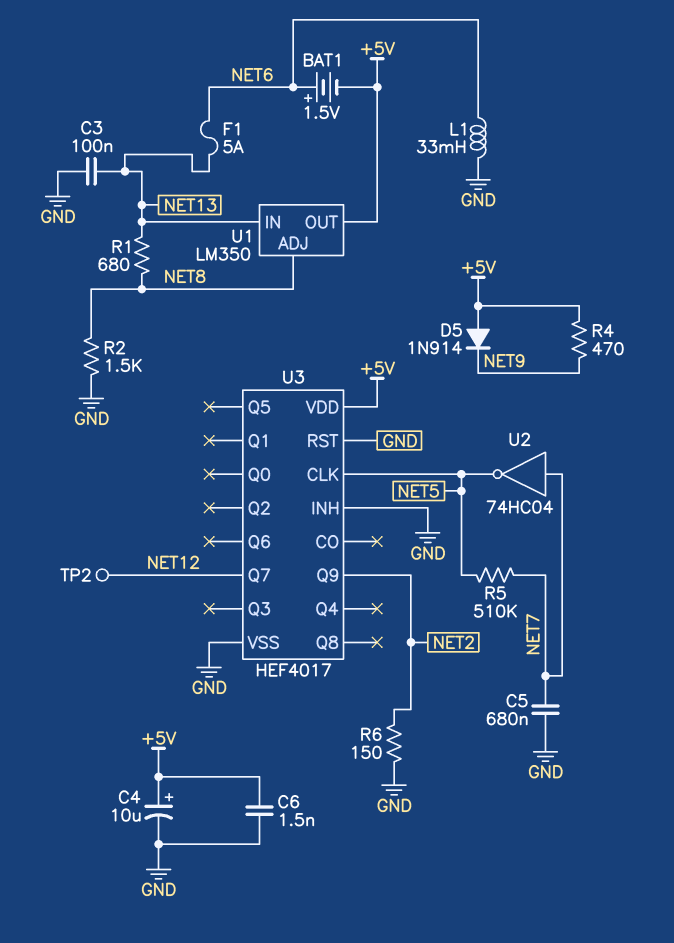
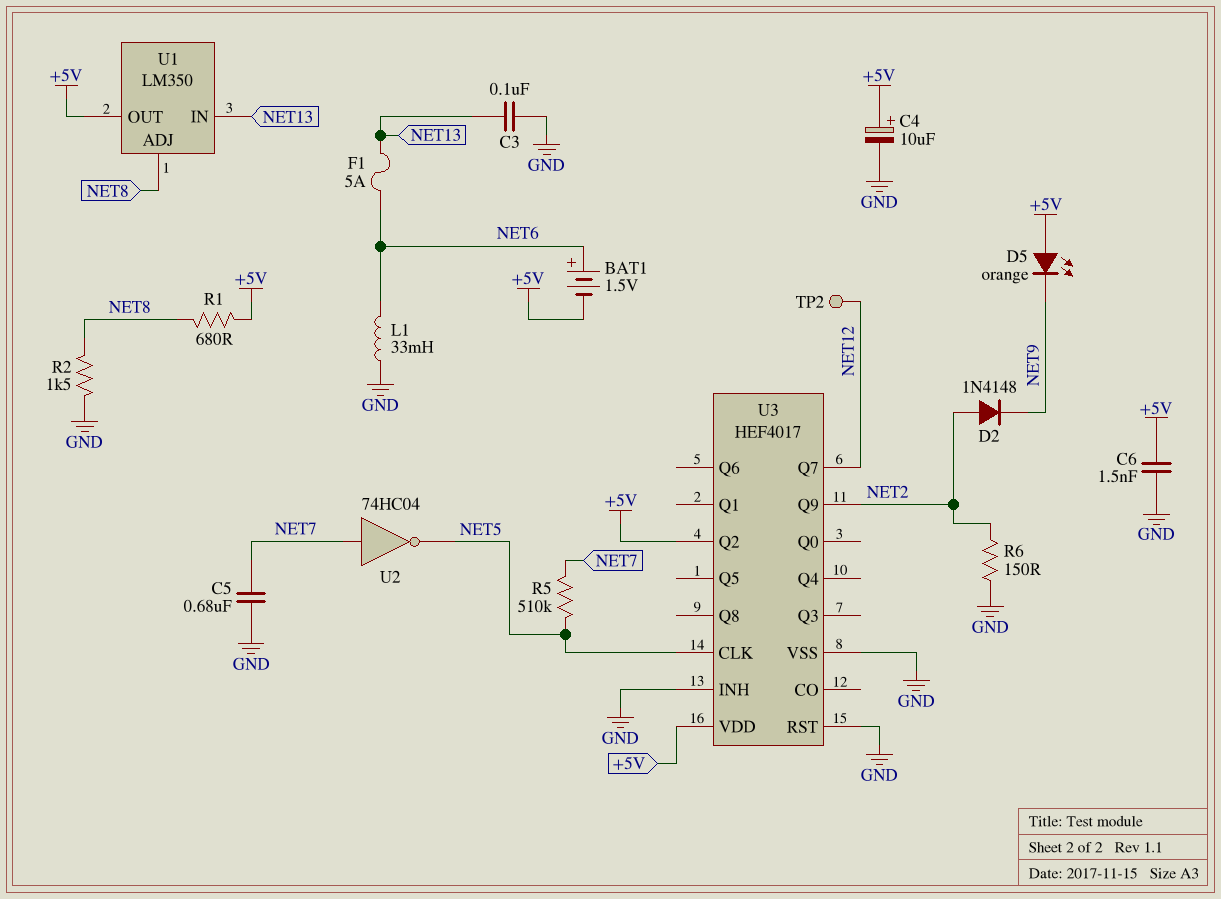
D2: none -> diode 1N4148 (A NET2, K NET9)
D5: diode 1N914 (A +5V, K NET9) -> LED orange (A +5V, K NET9)
R1: 680 (NET8, NET13) -> 680 (+5V, NET8)
R4: 470 (+5V, NET9) -> none
U3 pin Q2: none -> +5V

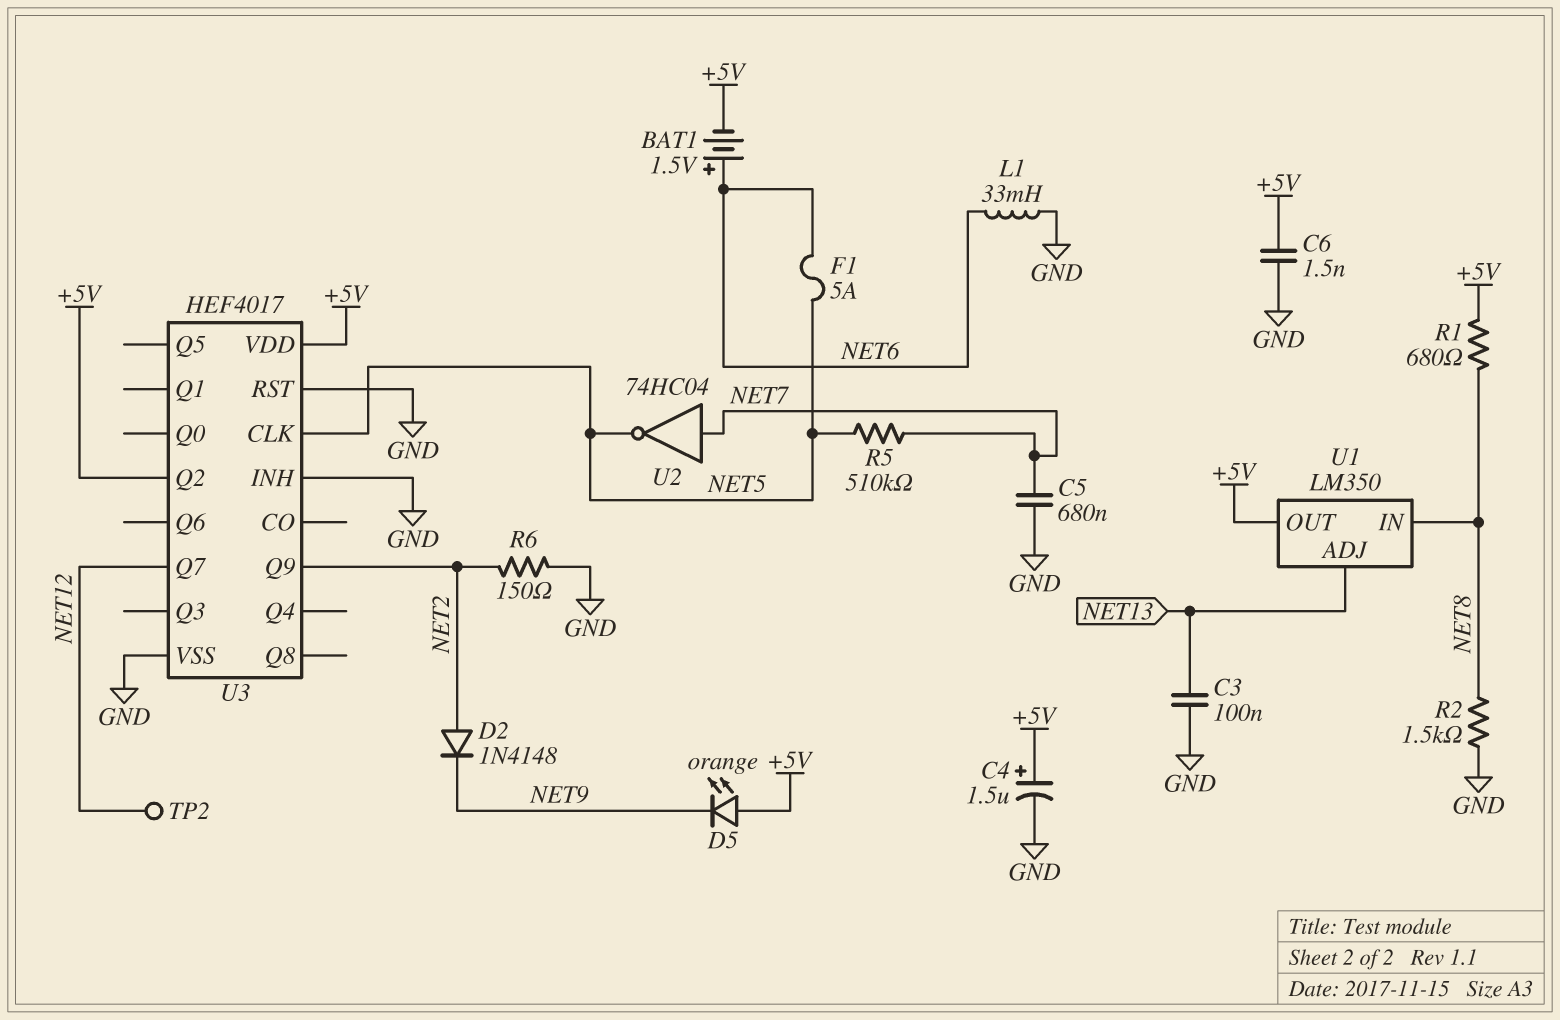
C4: 10uF (plus +5V, minus GND) -> 1.5uF (plus +5V, minus GND)
F1: 5A (NET6, NET13) -> 5A (NET5, NET6)
U1 pin ADJ: NET8 -> NET13
U1 pin IN: NET13 -> NET8

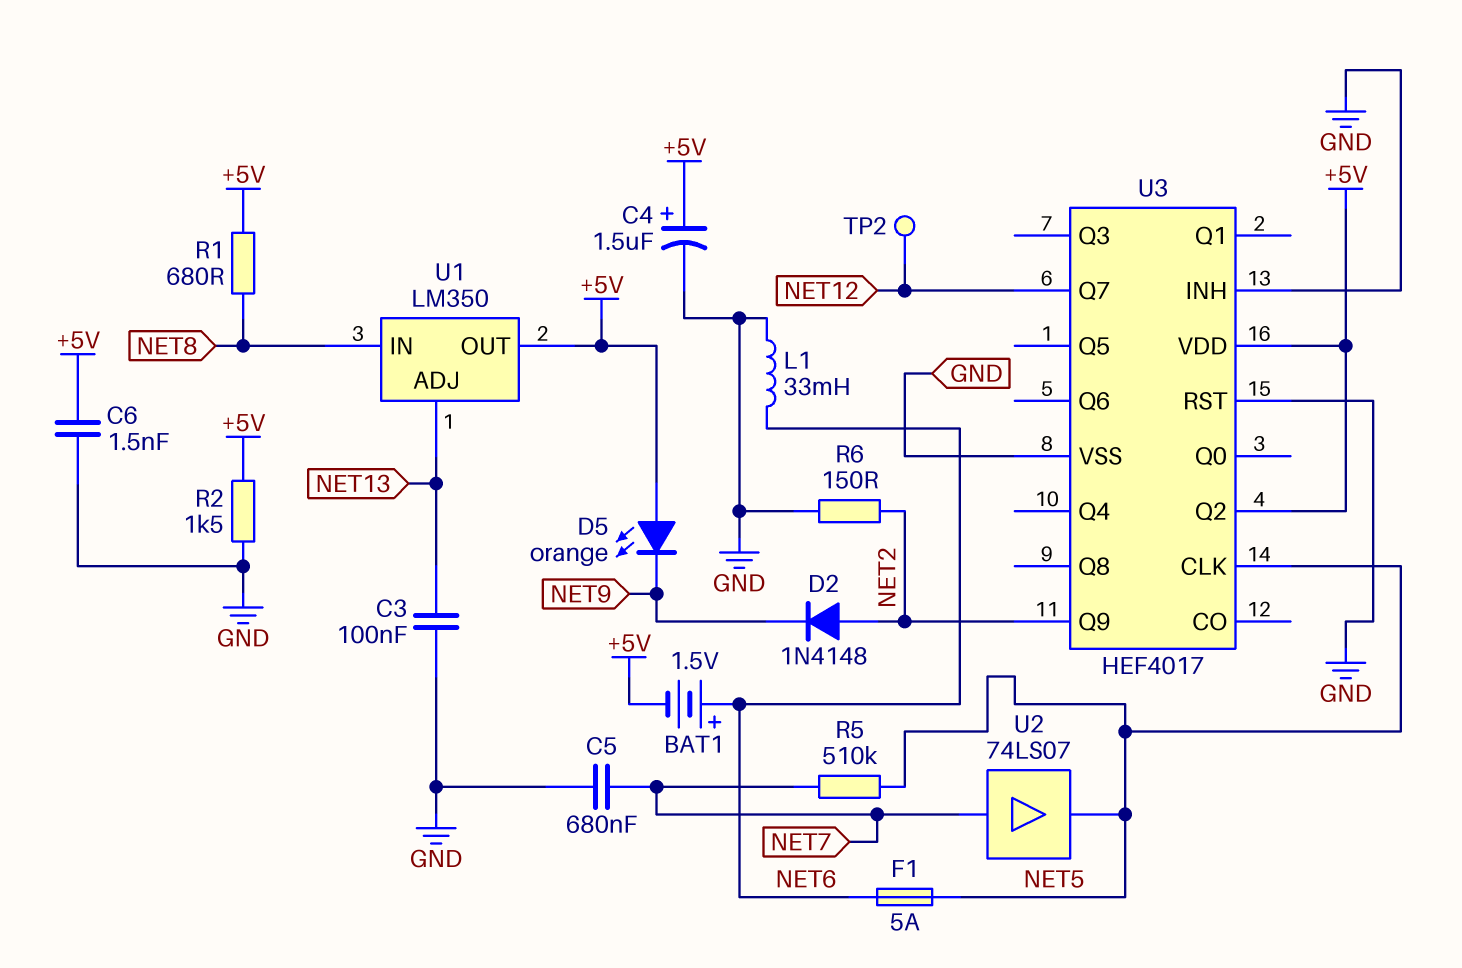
R2: 1.5k (GND, NET8) -> 1.5k (+5V, GND)
U2: NOT 74HC04 (in NET7, out NET5) -> buffer 74LS07 (in NET7, out NET5)

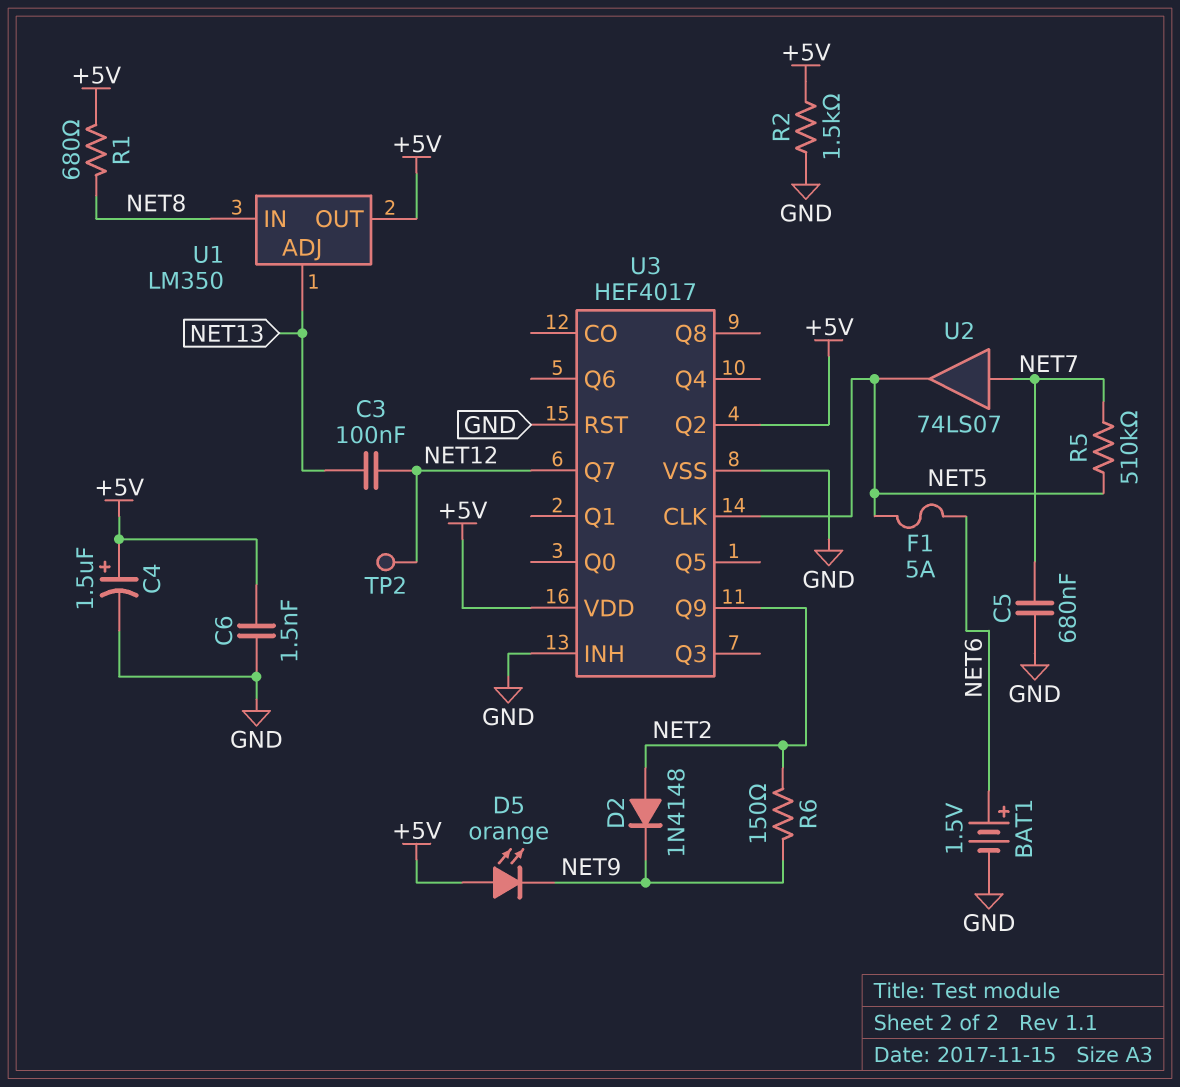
BAT1: 1.5V (plus NET6, minus +5V) -> 1.5V (plus NET6, minus GND)
C3: 100nF (GND, NET13) -> 100nF (NET12, NET13)
L1: 33mH (GND, NET6) -> none
R6: 150 (GND, NET2) -> 150 (NET2, NET9)

